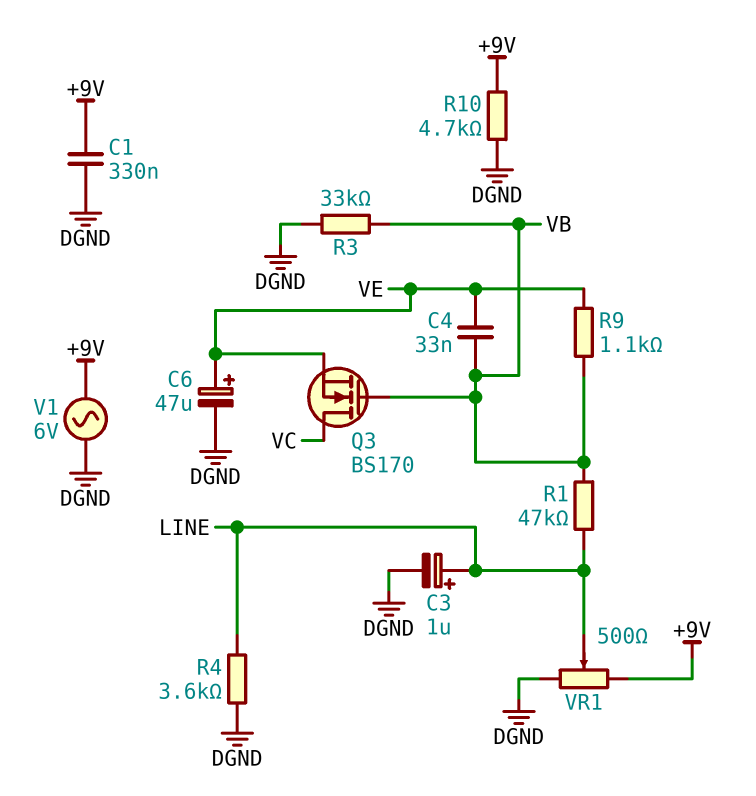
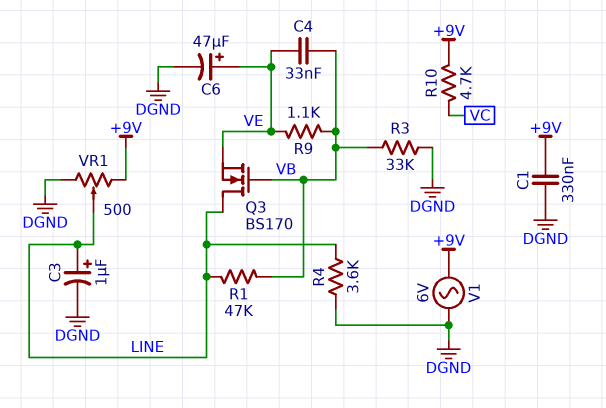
Q3: NMOS BS170 (G VB, D VC, S VE) -> NMOS BS170 (G VB, D LINE, S VE)
R10: 4.7k (+9V, DGND) -> 4.7k (+9V, VC)

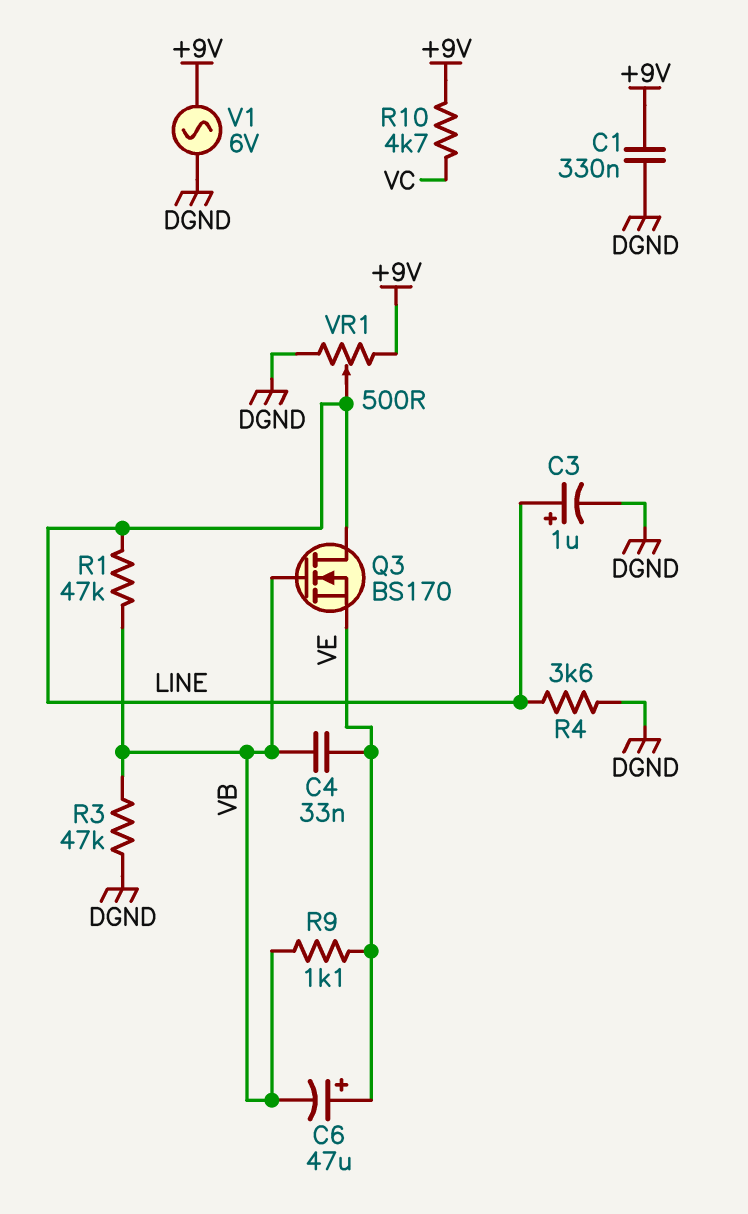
C6: 47uF (plus VE, minus DGND) -> 47uF (plus VE, minus VB)
R3: 33k (DGND, VB) -> 47k (DGND, VB)

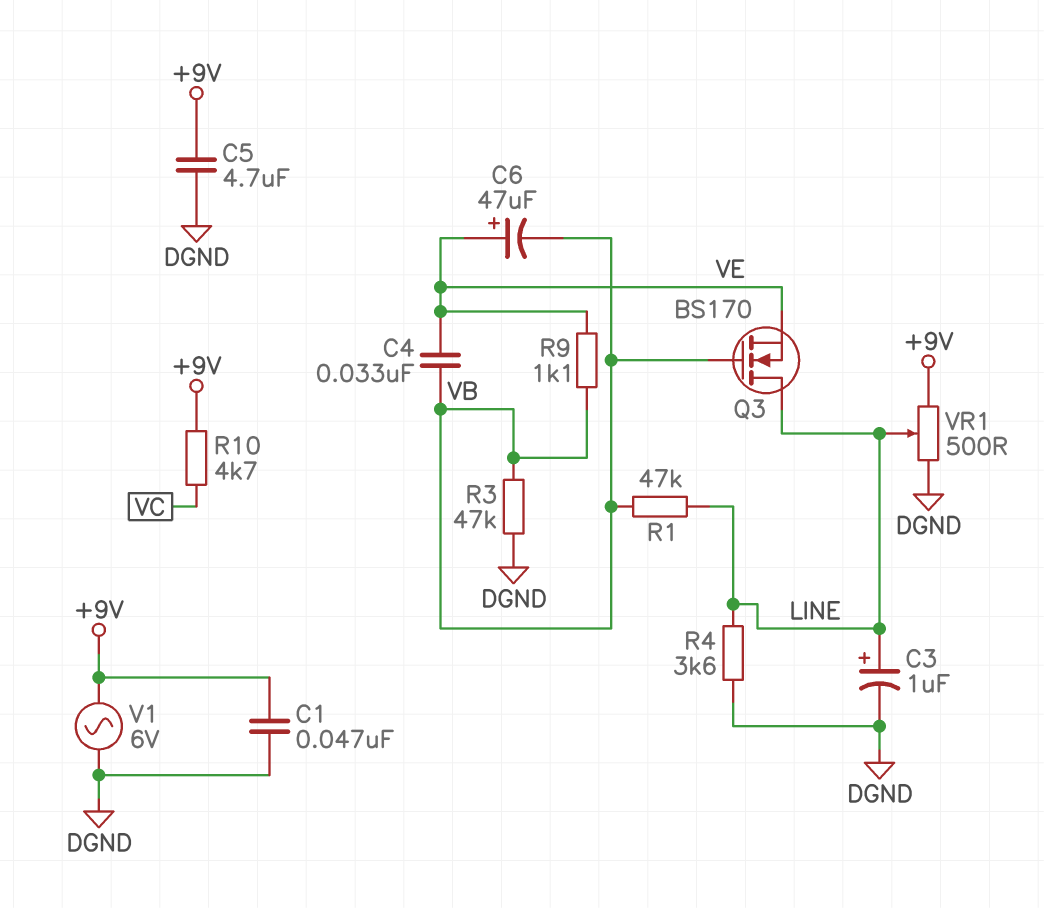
C1: 330nF (+9V, DGND) -> 47nF (+9V, DGND)
C5: none -> 4.7uF (+9V, DGND)

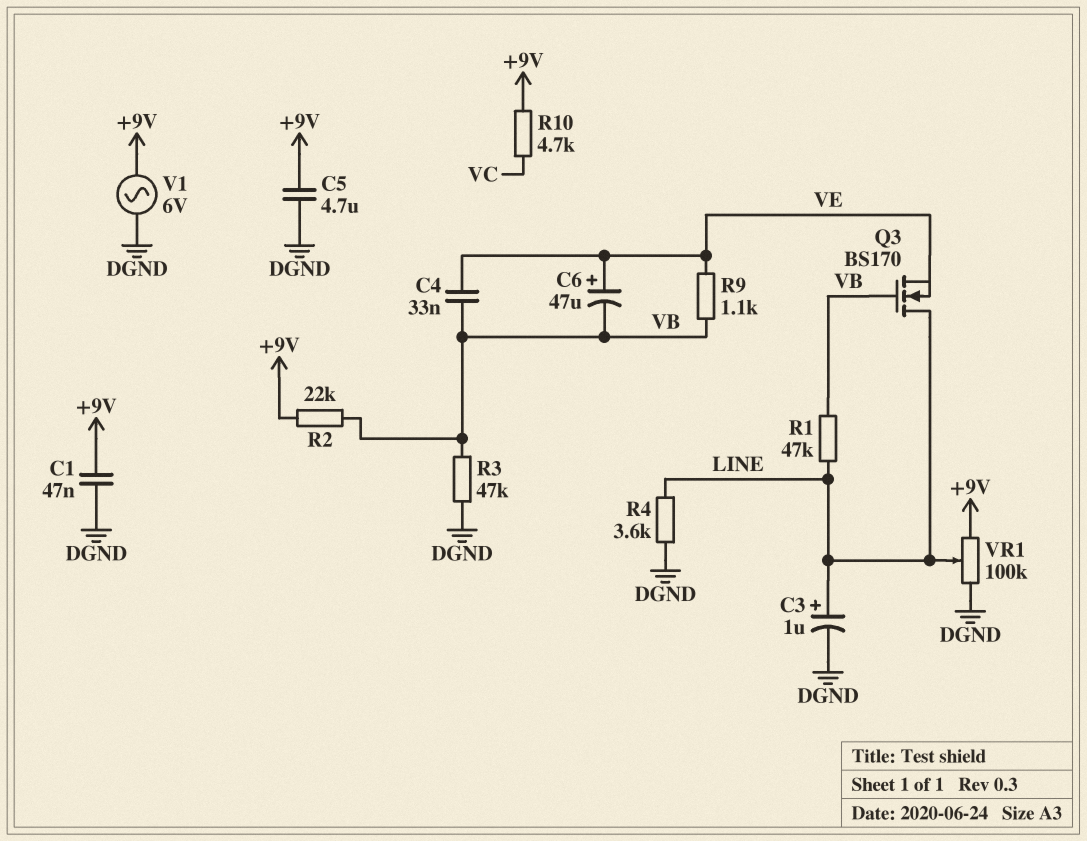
R2: none -> 22k (+9V, VB)
VR1: 500 (+9V, DGND, wiper LINE) -> 100k (+9V, DGND, wiper LINE)

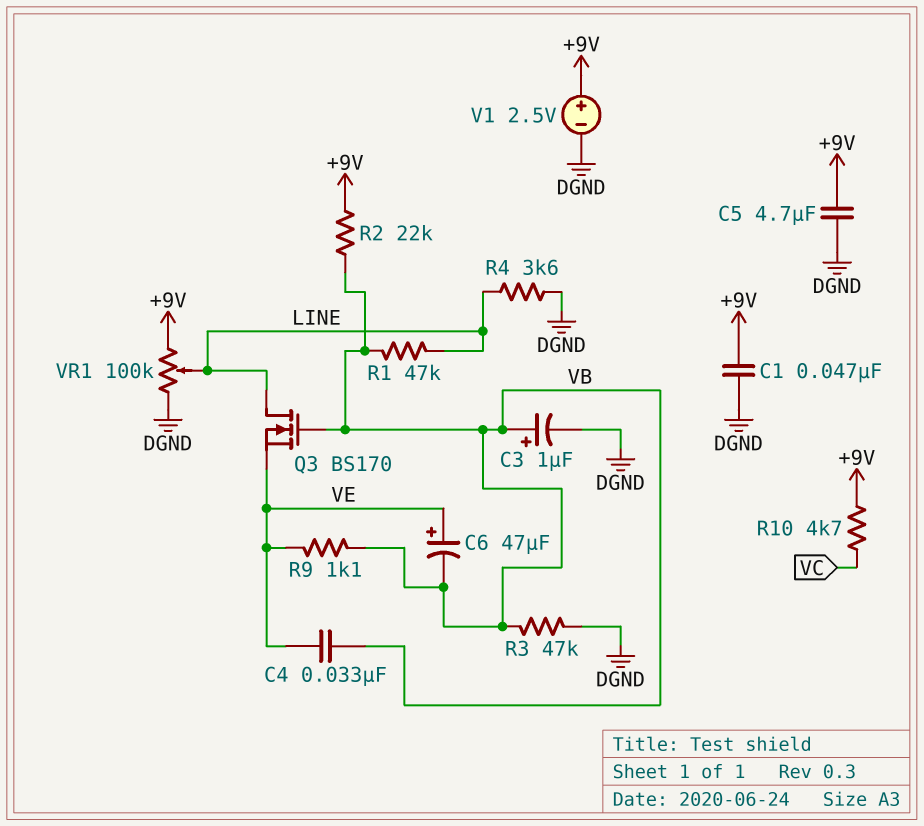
C3: 1uF (plus LINE, minus DGND) -> 1uF (plus VB, minus DGND)
V1: AC 6V (+9V, DGND) -> 2.5V (plus +9V, minus DGND)

